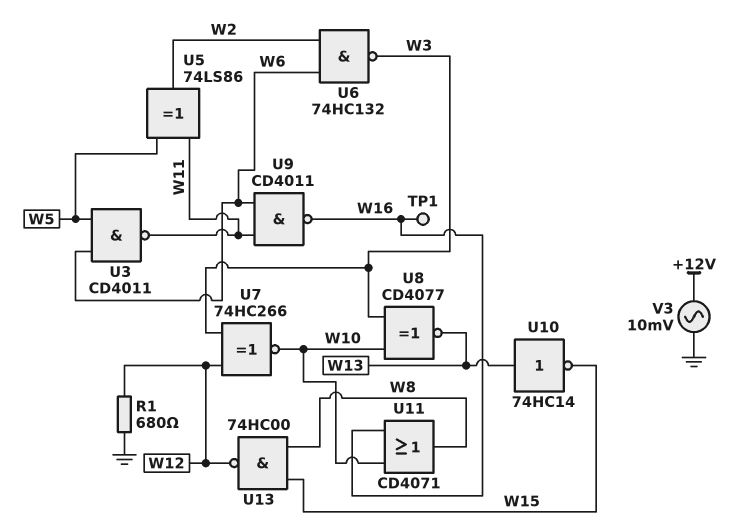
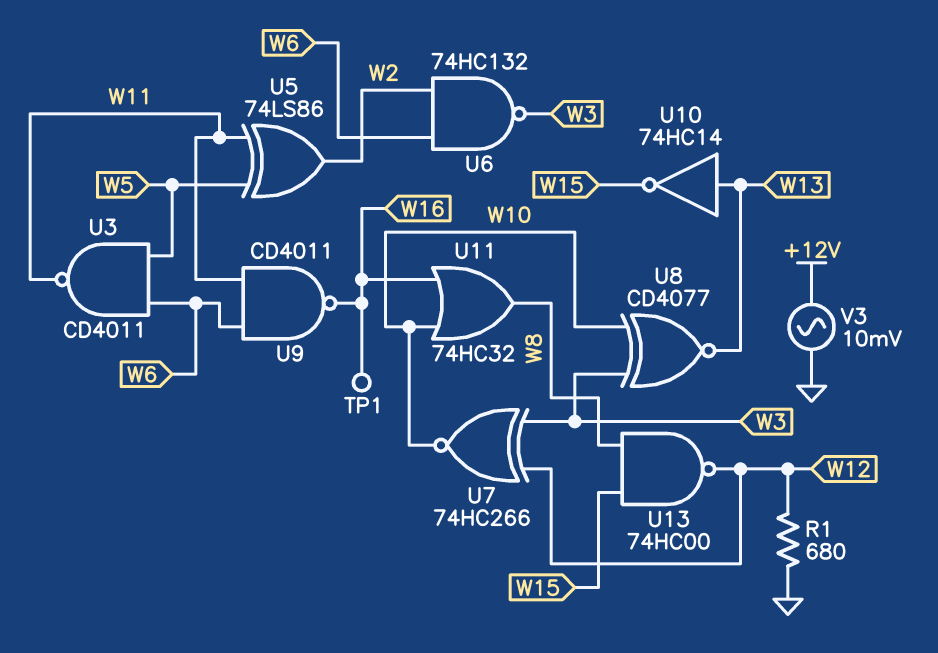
U11: OR CD4071 (in W10, in W16, out W8) -> OR 74HC32 (in W10, in W16, out W8)

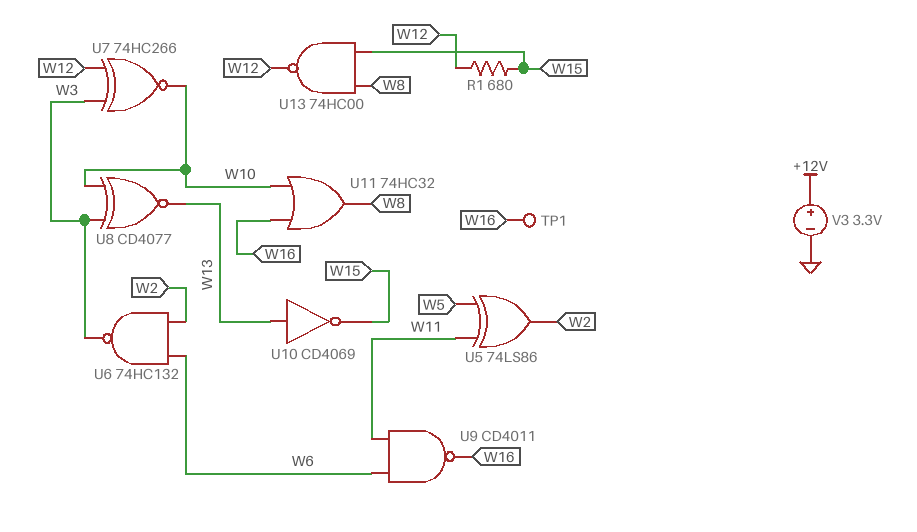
R1: 680 (GND, W12) -> 680 (W12, W15)
U3: NAND CD4011 (in W5, in W6, out W11) -> none
U10: NOT 74HC14 (in W13, out W15) -> NOT CD4069 (in W13, out W15)
V3: AC 10mV (+12V, GND) -> 3.3V (plus +12V, minus GND)

